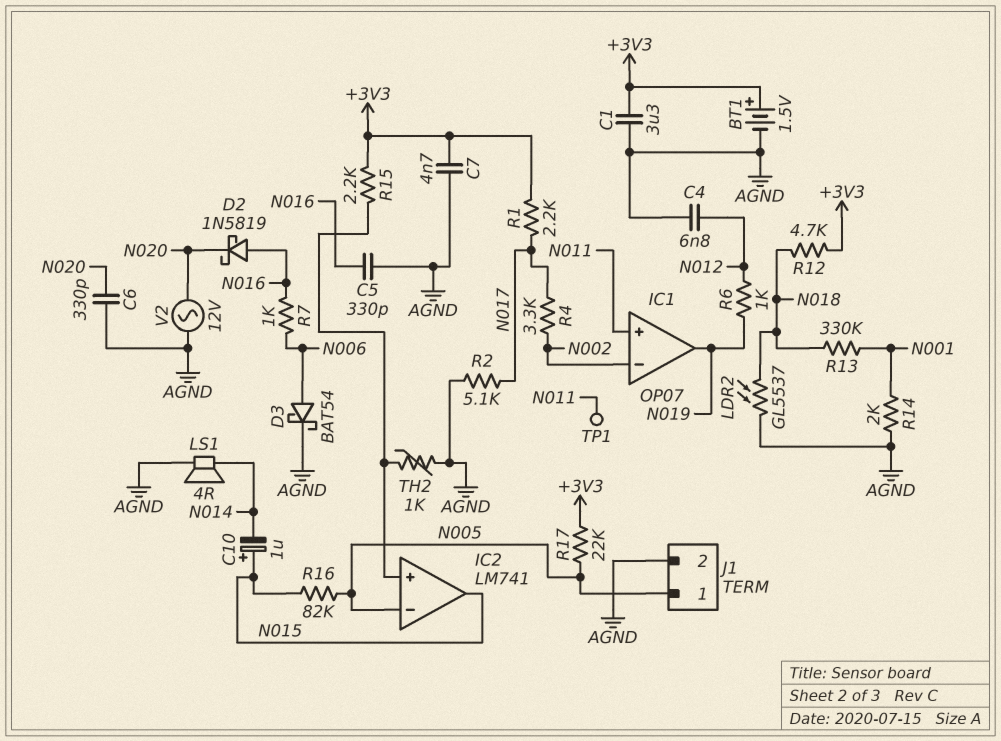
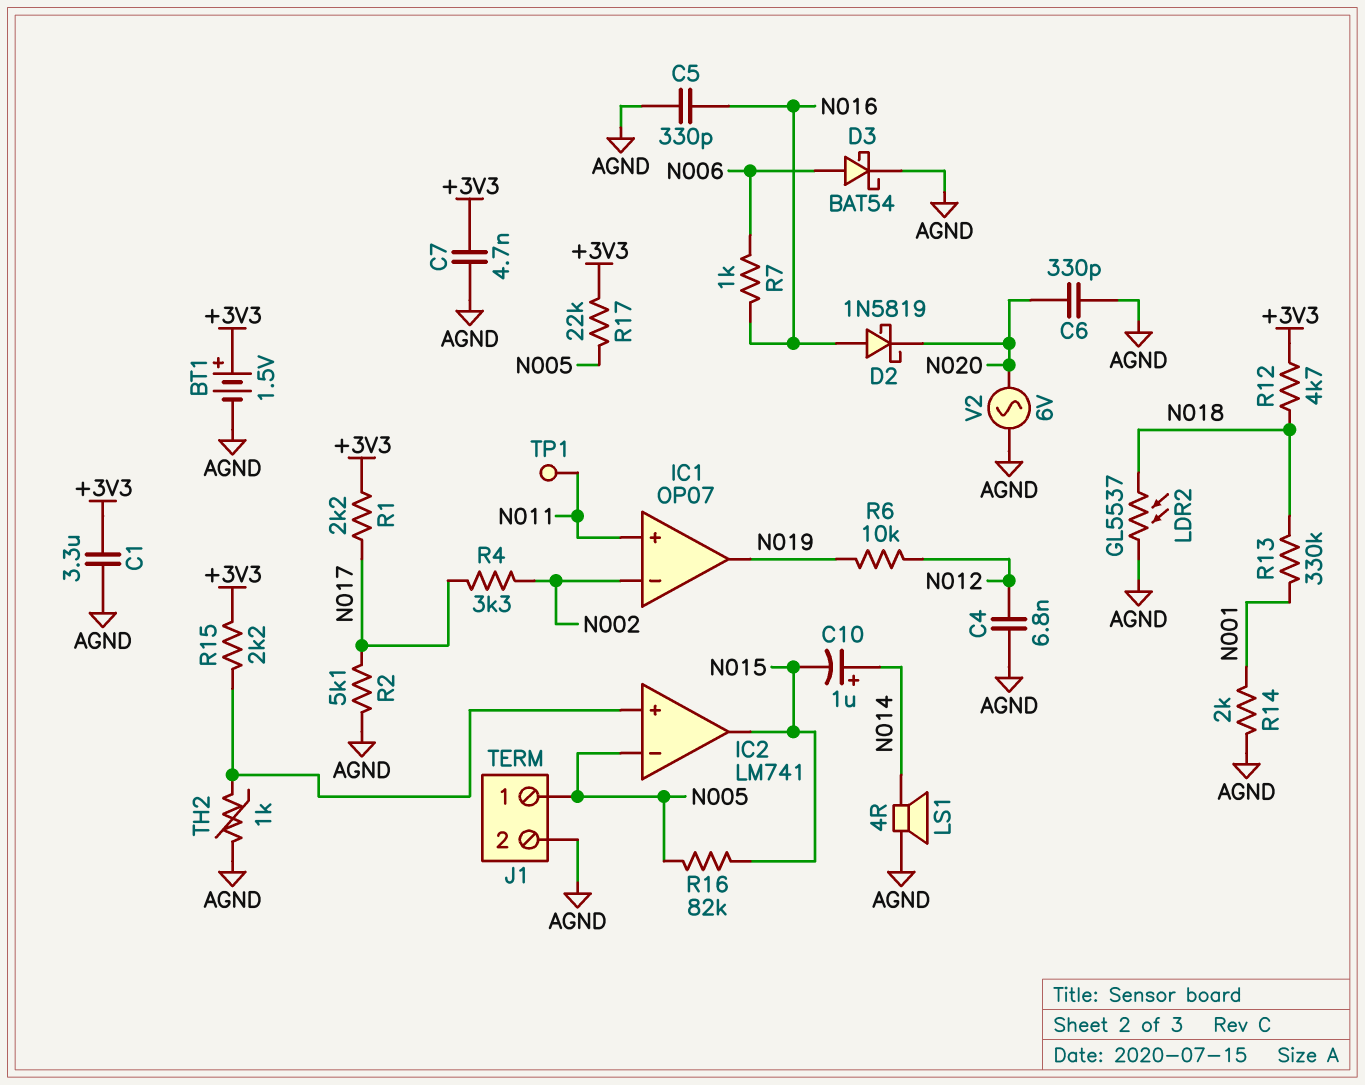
C10: 1uF (plus N015, minus N014) -> 1uF (plus N014, minus N015)
R6: 1k (N012, N019) -> 10k (N012, N019)
V2: AC 12V (AGND, N020) -> AC 6V (AGND, N020)

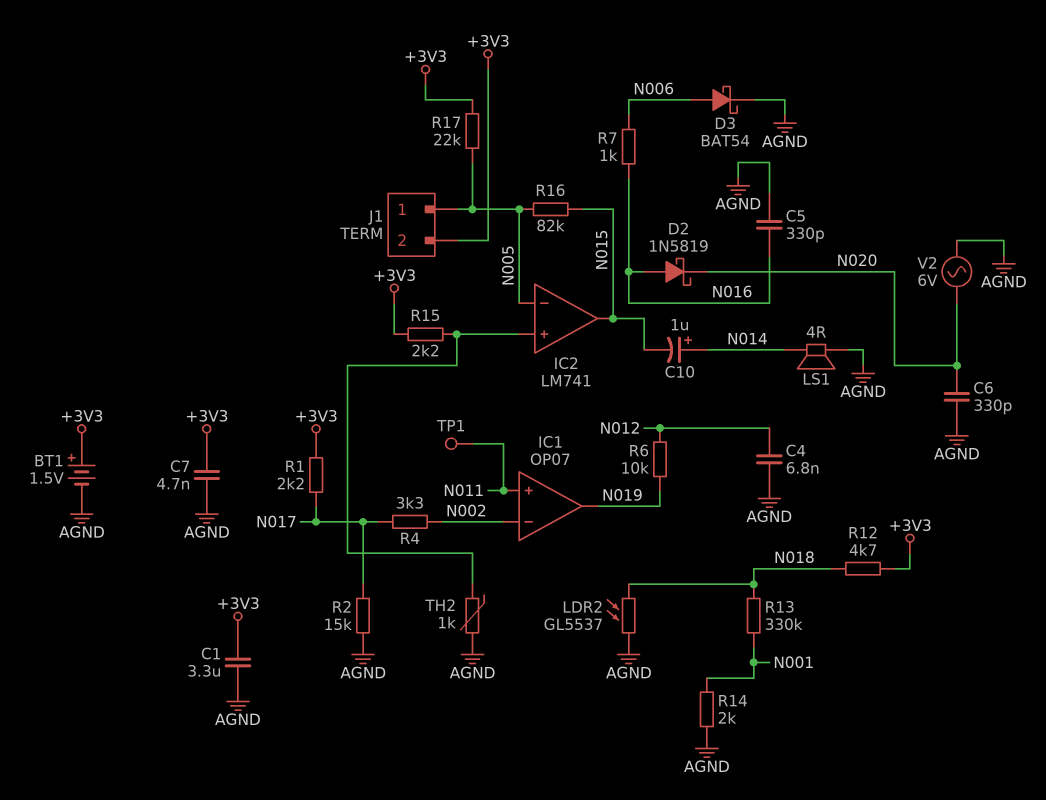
J1 pin 2: AGND -> +3V3
R2: 5.1k (AGND, N017) -> 15k (AGND, N017)

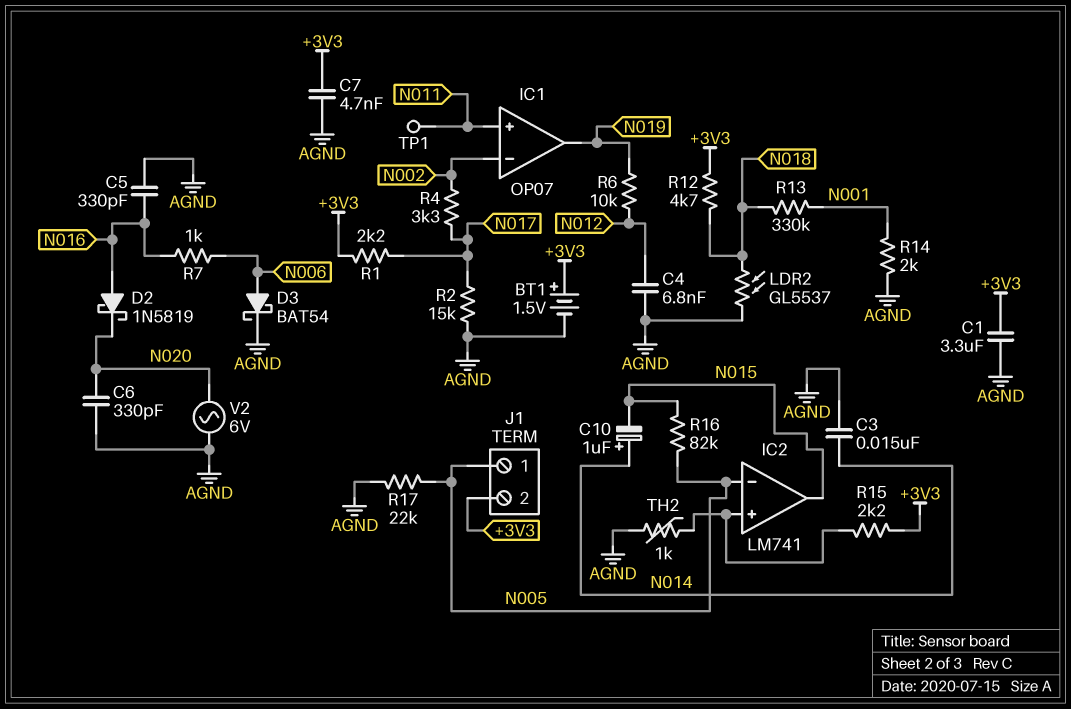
C3: none -> 15nF (AGND, N014)
LS1: speaker 4R (AGND, N014) -> none
R17: 22k (+3V3, N005) -> 22k (AGND, N005)

